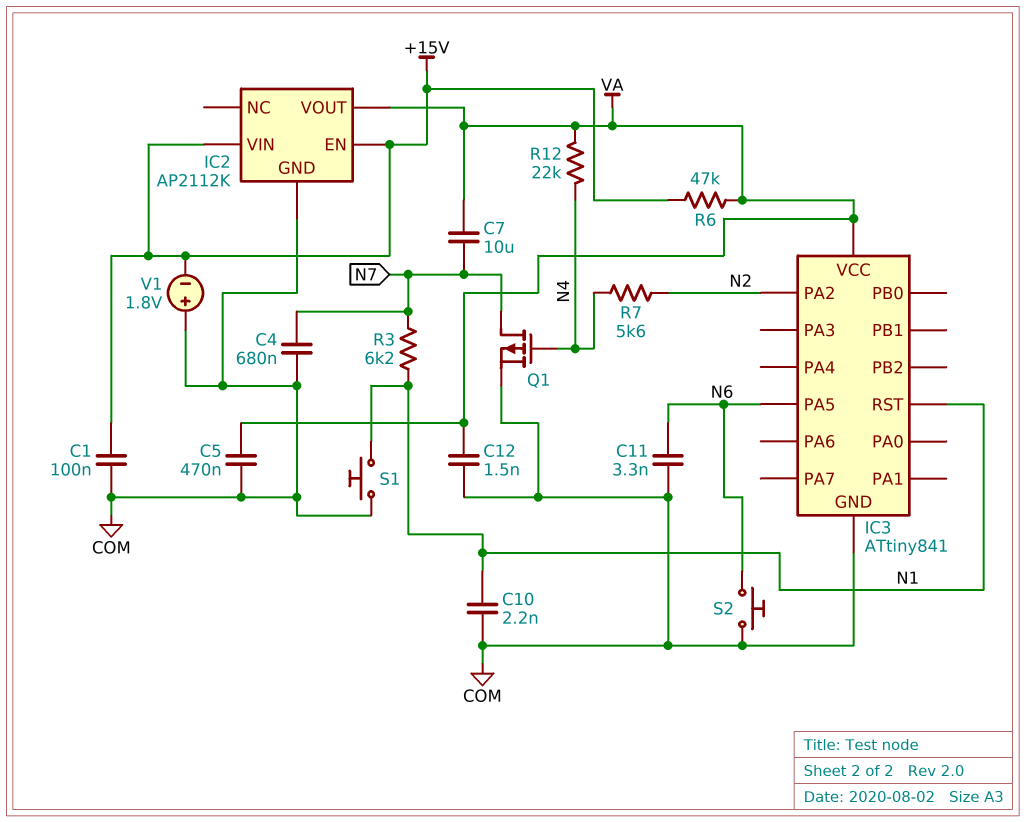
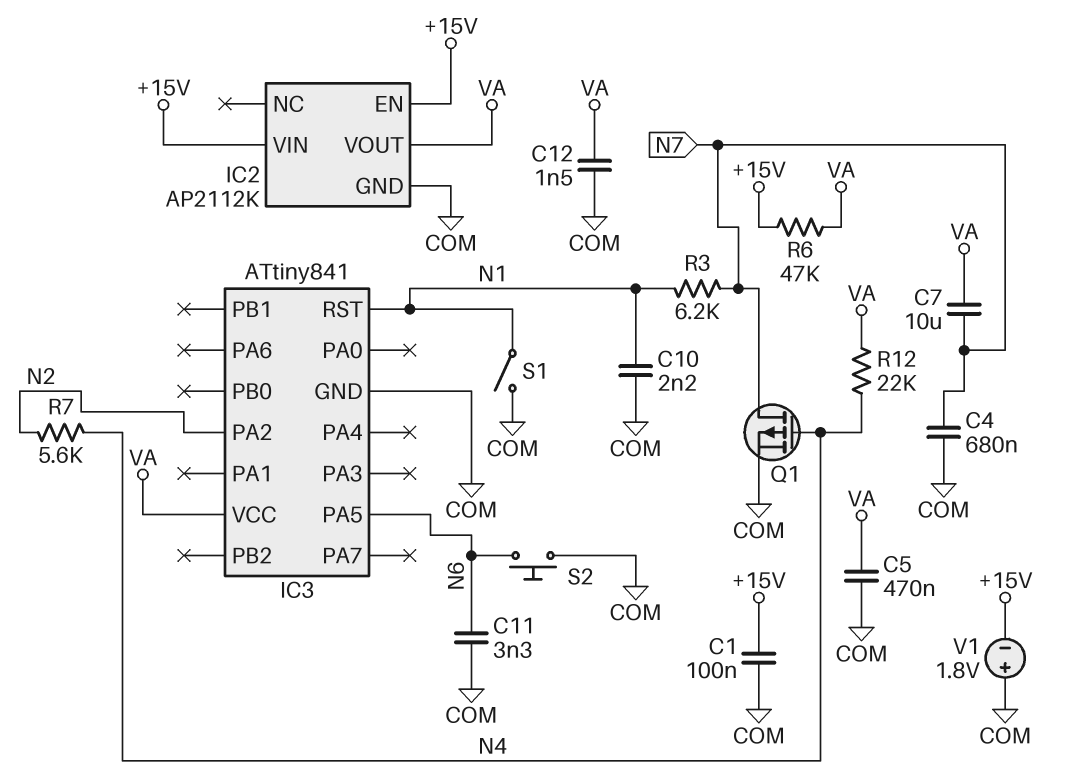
S1: button (COM, N1) -> switch (COM, N1)

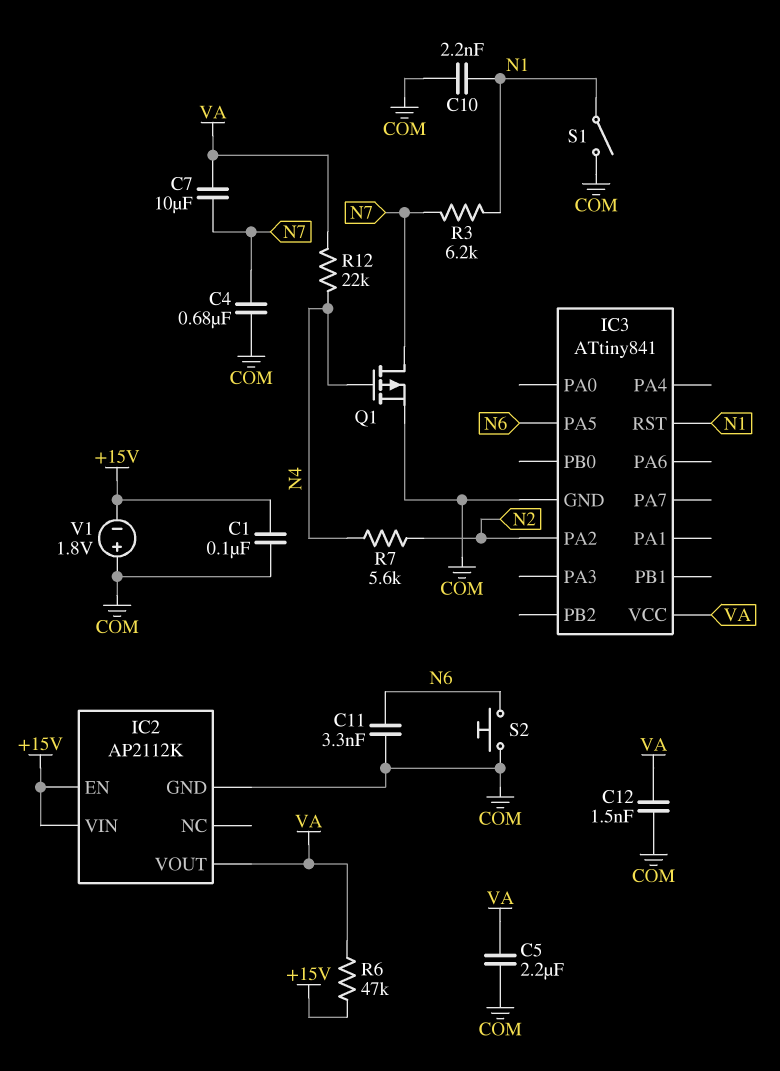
C5: 470nF (COM, VA) -> 2.2uF (COM, VA)

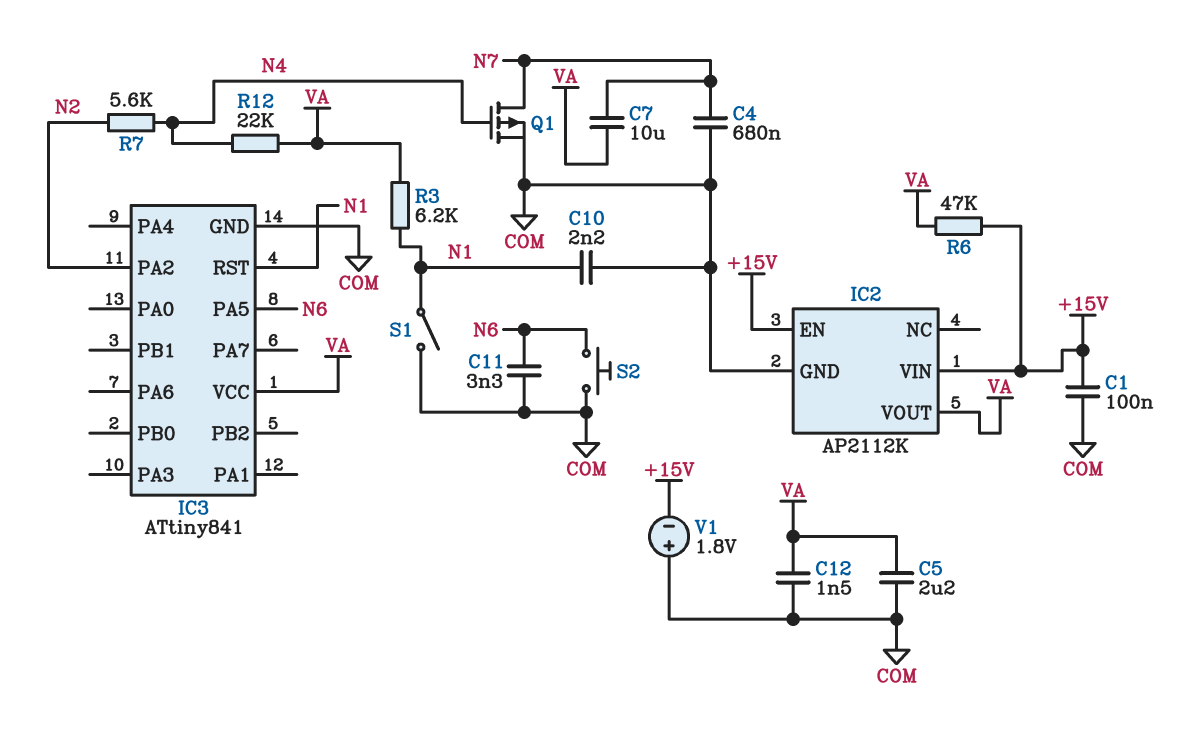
R3: 6.2k (N1, N7) -> 6.2k (N1, VA)

